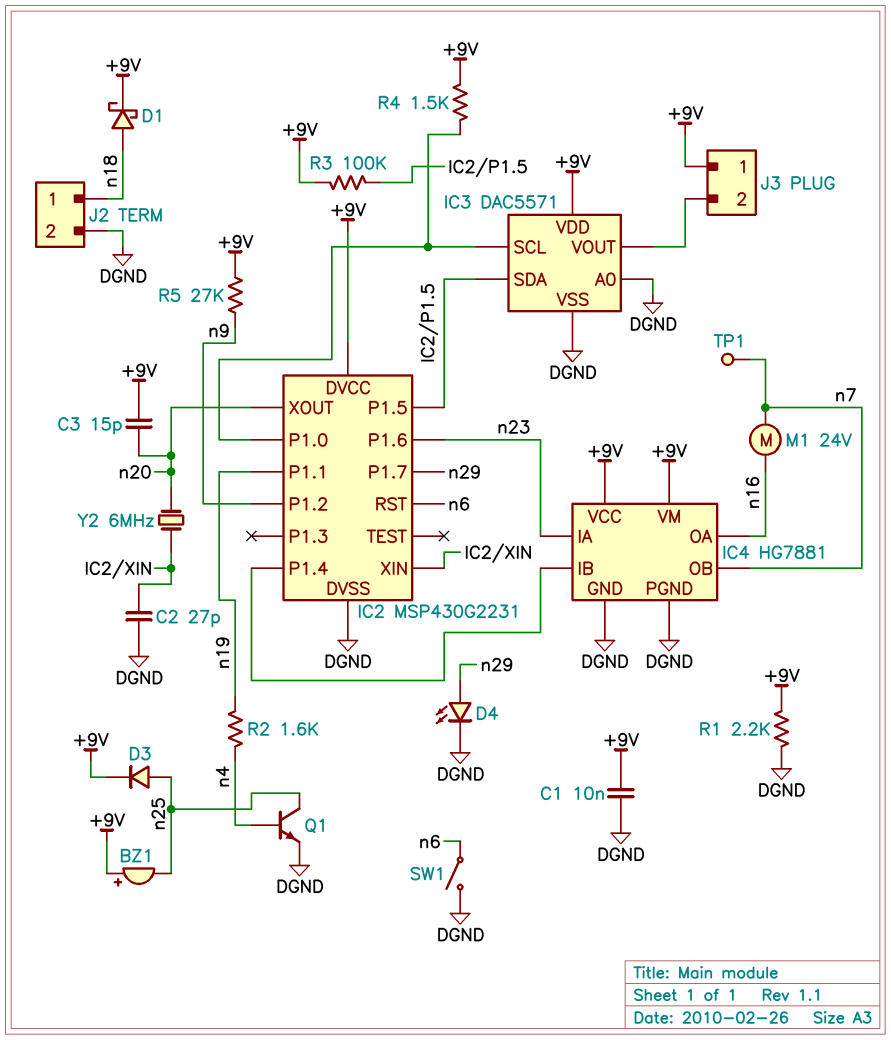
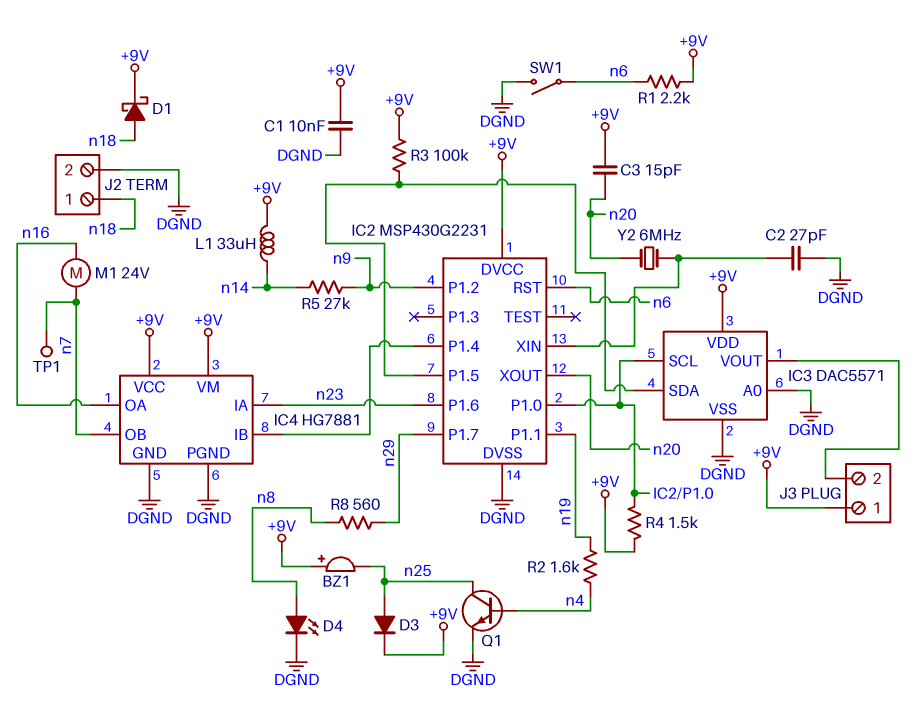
D4: LED (A n29, K DGND) -> LED (A n8, K DGND)
L1: none -> 33uH (+9V, n14)
R1: 2.2k (+9V, DGND) -> 2.2k (+9V, n6)
R5: 27k (+9V, n9) -> 27k (n9, n14)
R8: none -> 560 (n8, n29)

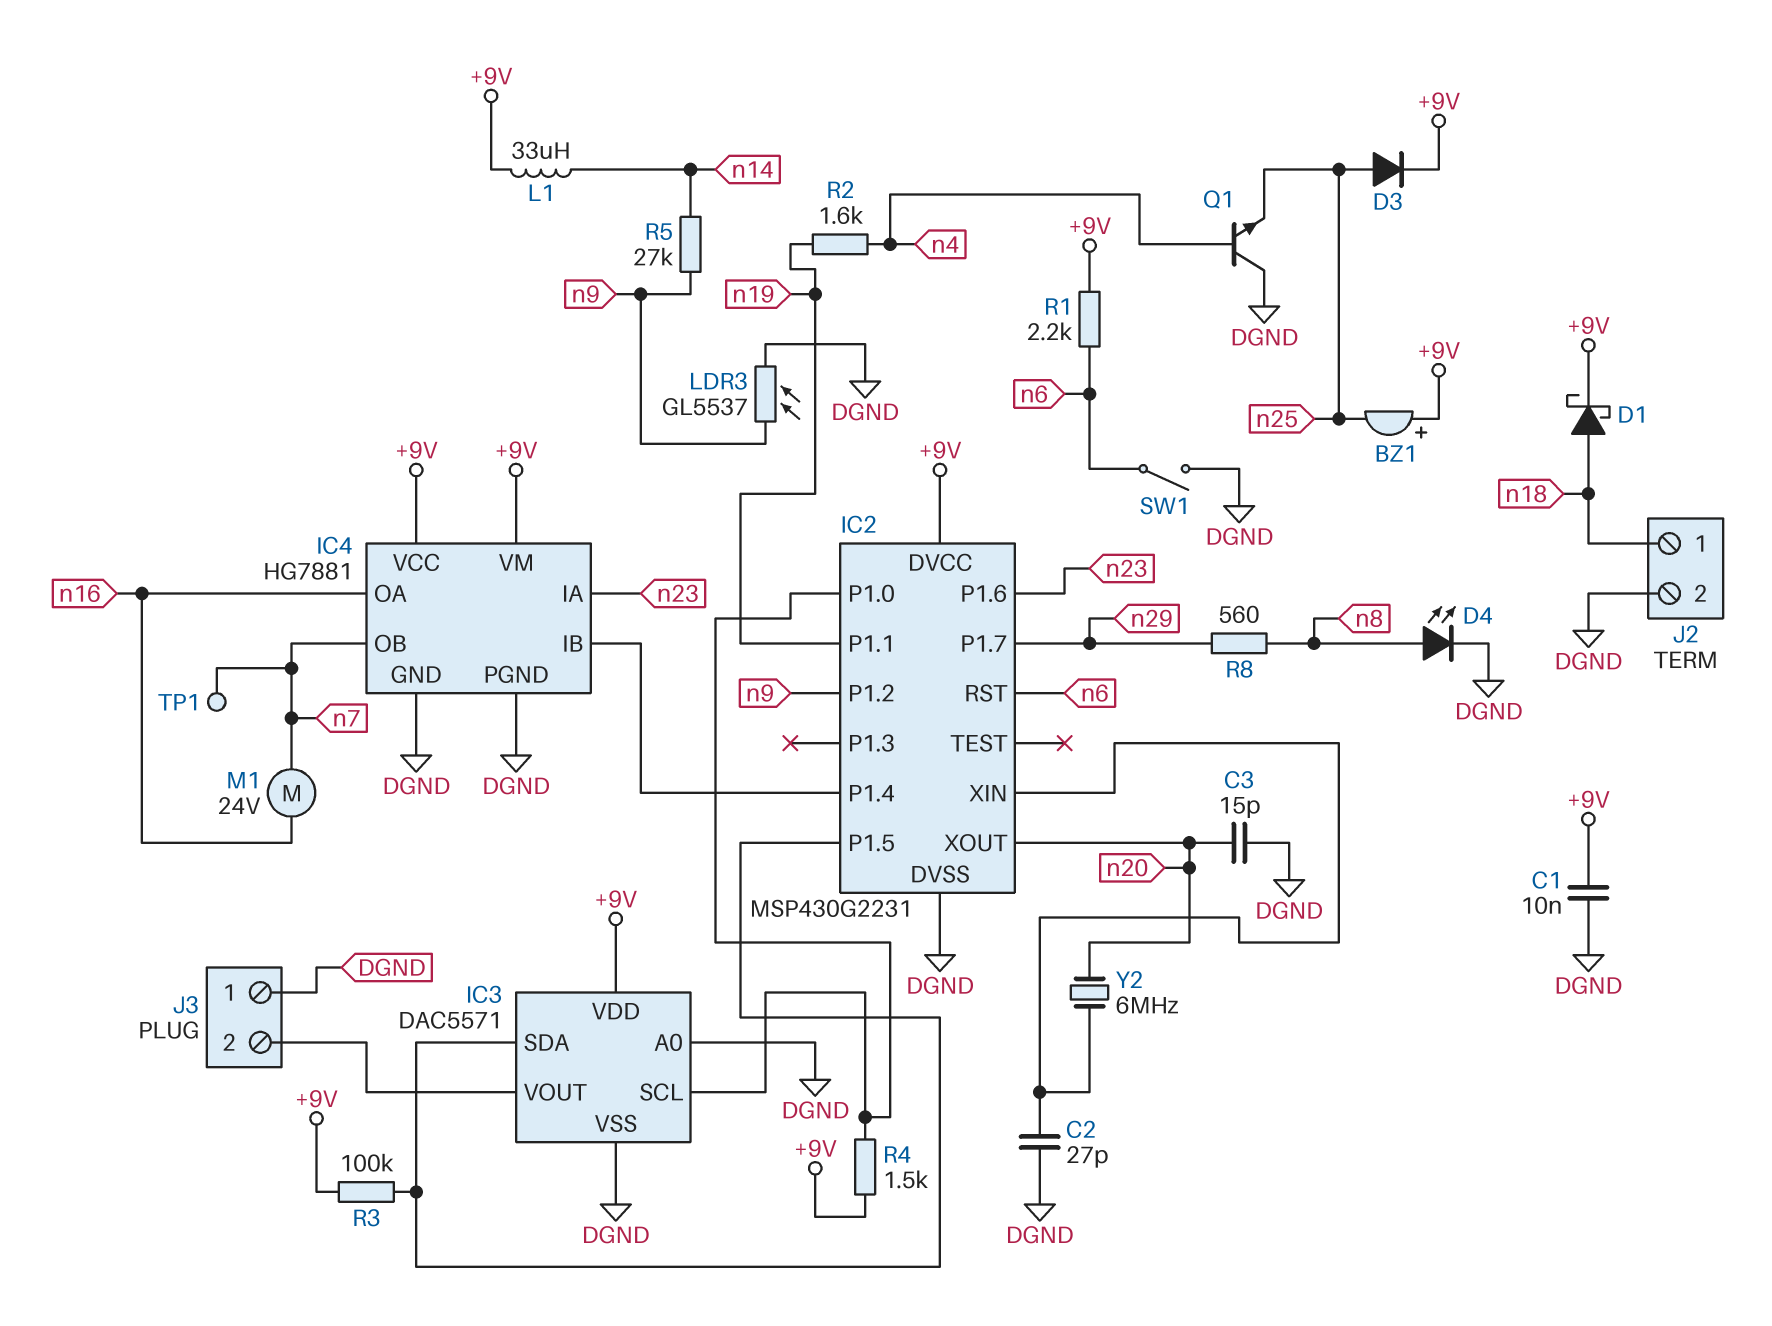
C3: 15pF (+9V, n20) -> 15pF (DGND, n20)
J3 pin 1: +9V -> DGND
LDR3: none -> GL5537 (DGND, n9)
Q1: NPN (B n4, C n25, E DGND) -> NPN (B n4, C DGND, E n25)

